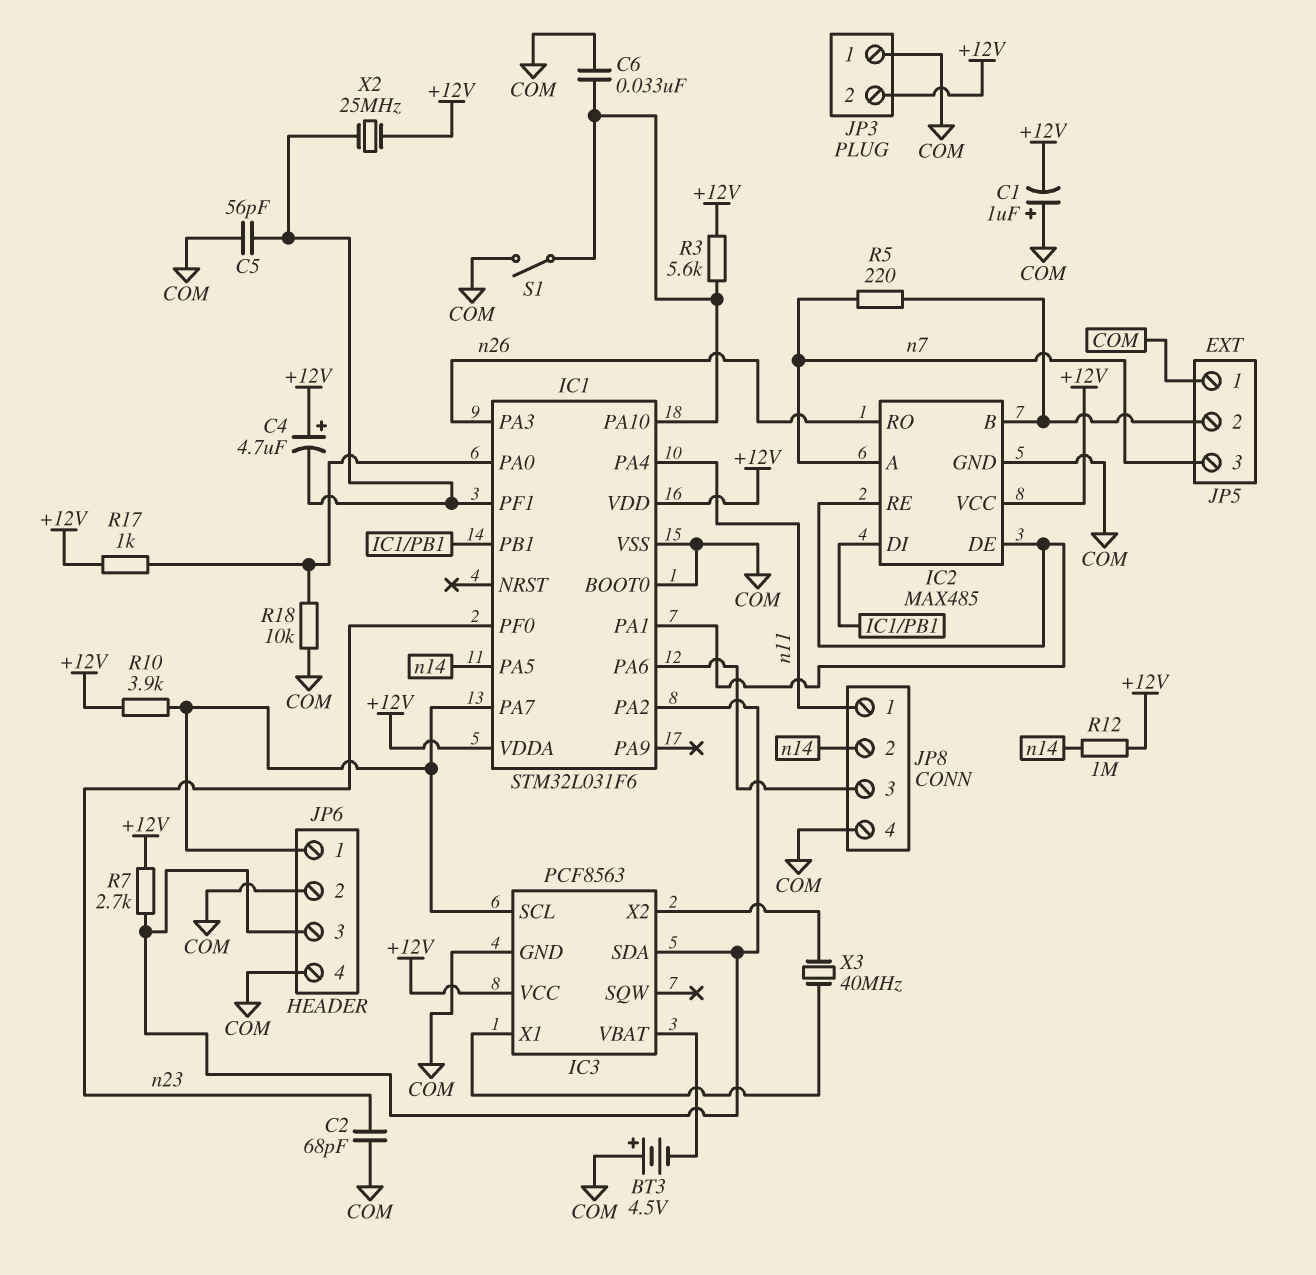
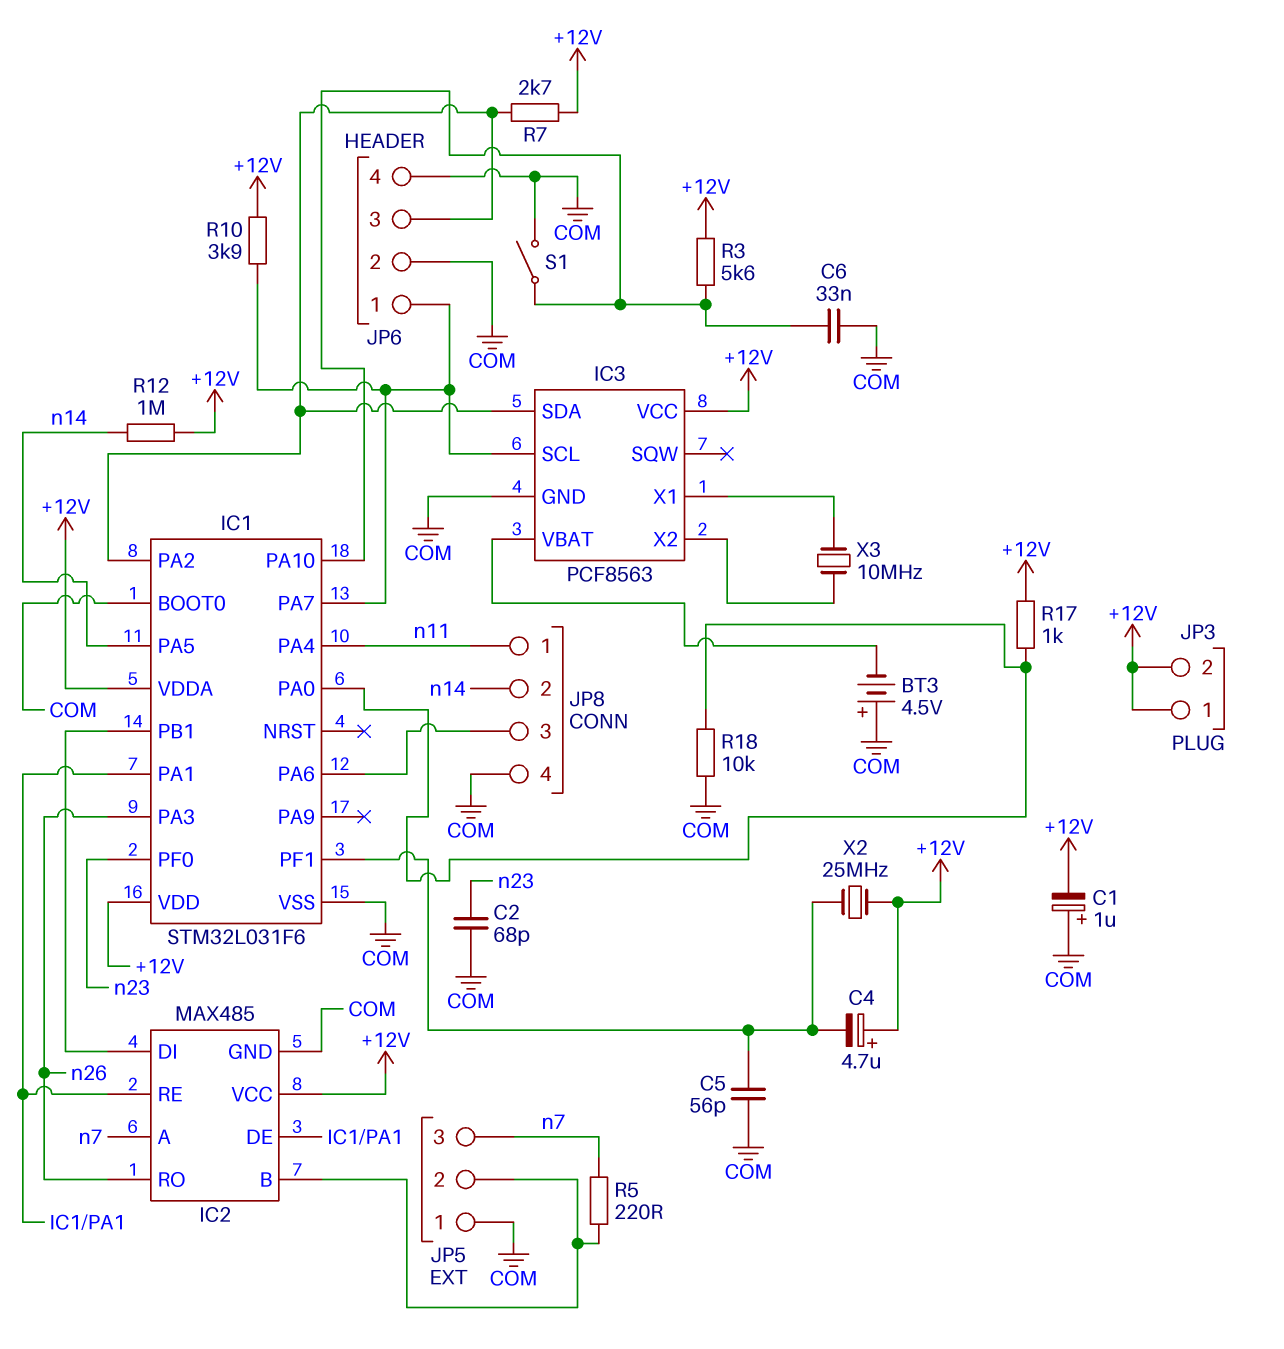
JP3 pin 1: COM -> +12V
X3: 40MHz (IC3/X1, IC3/X2) -> 10MHz (IC3/X1, IC3/X2)

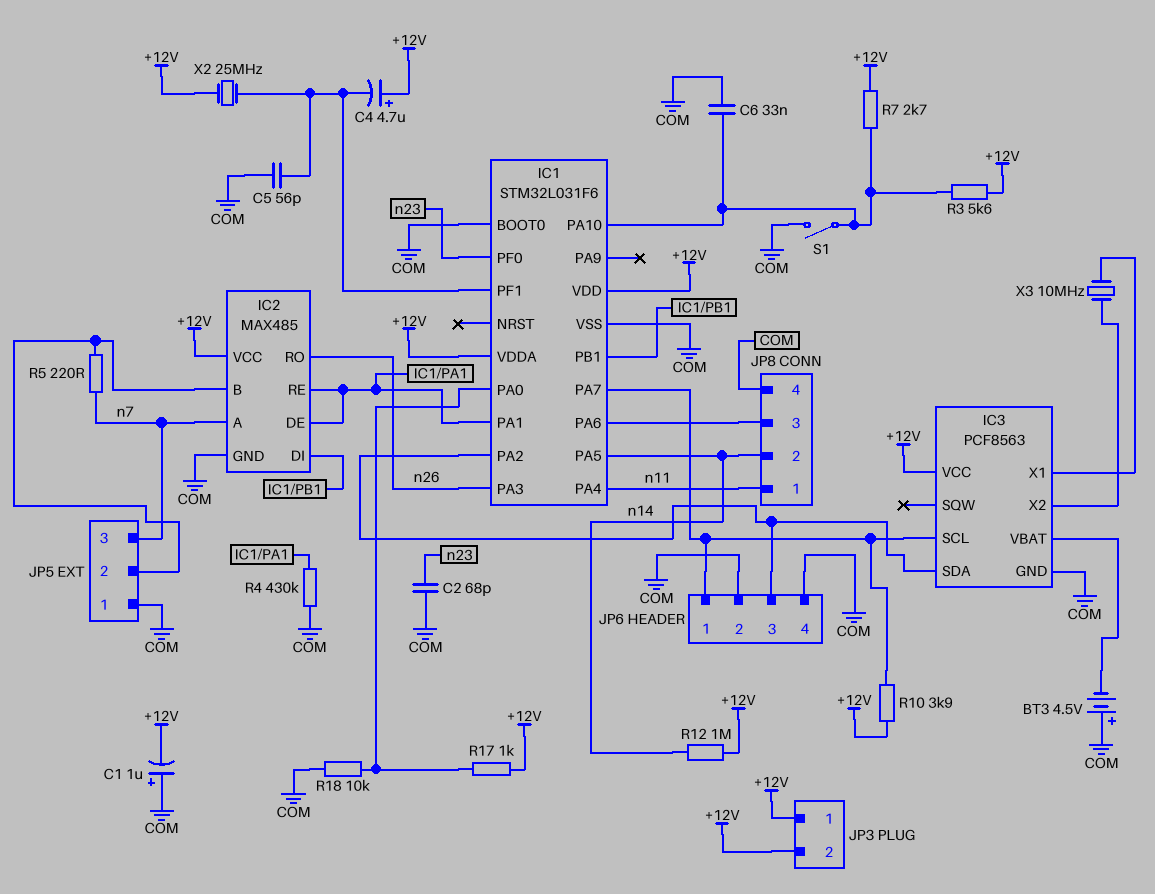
R4: none -> 430k (COM, IC1/PA1)
R7: 2.7k (+12V, IC1/PA2) -> 2.7k (+12V, IC1/PA10)

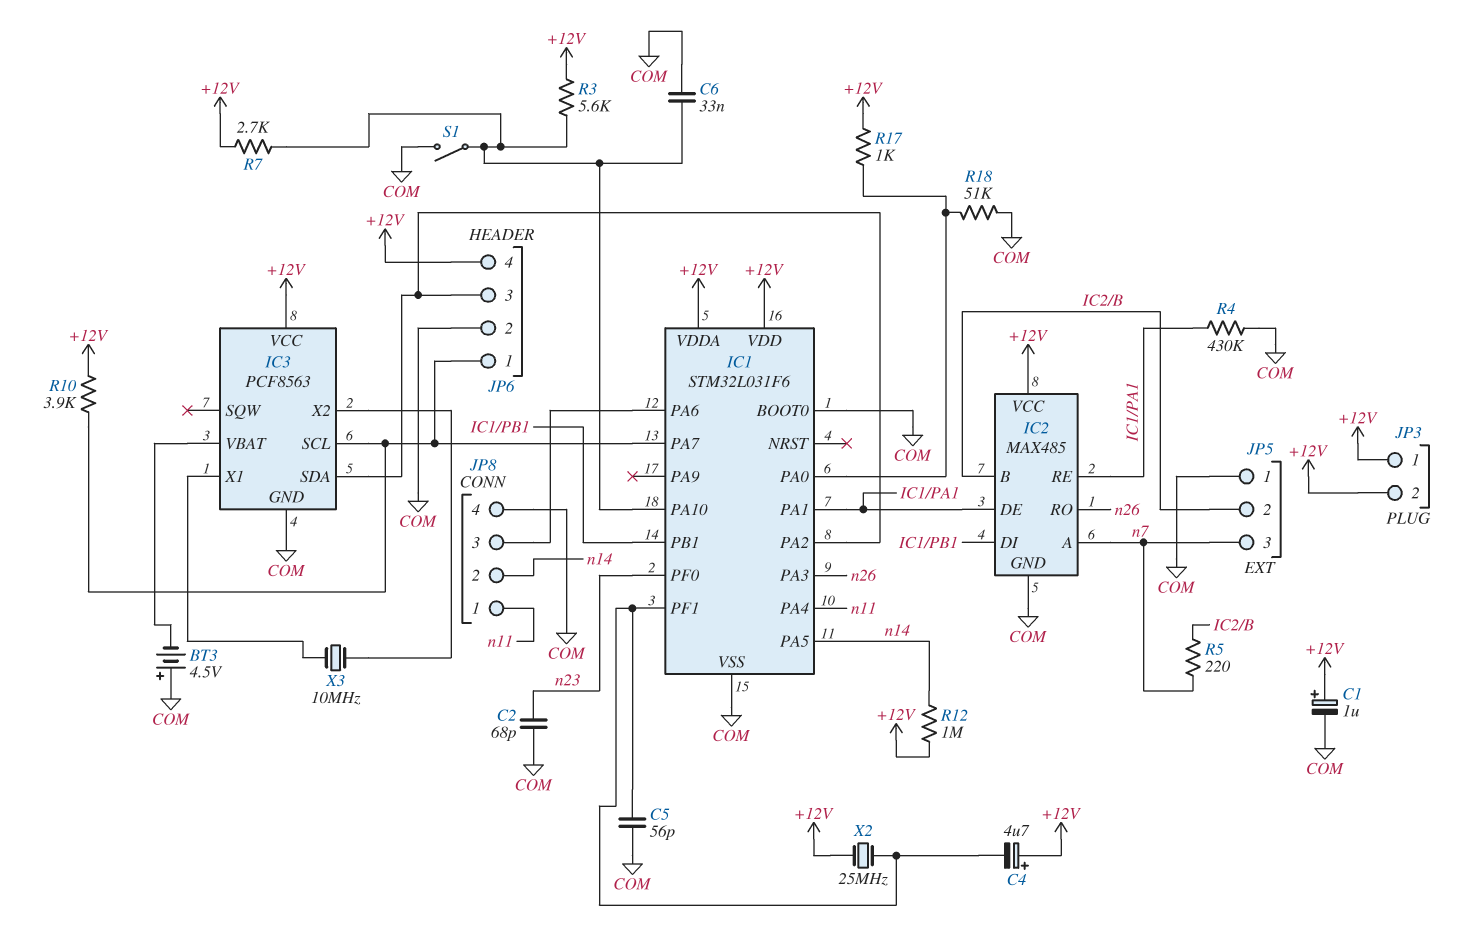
C1: 1uF (plus COM, minus +12V) -> 1uF (plus +12V, minus COM)
JP6 pin 4: COM -> +12V
R18: 10k (COM, IC1/PA0) -> 51k (COM, IC1/PA0)

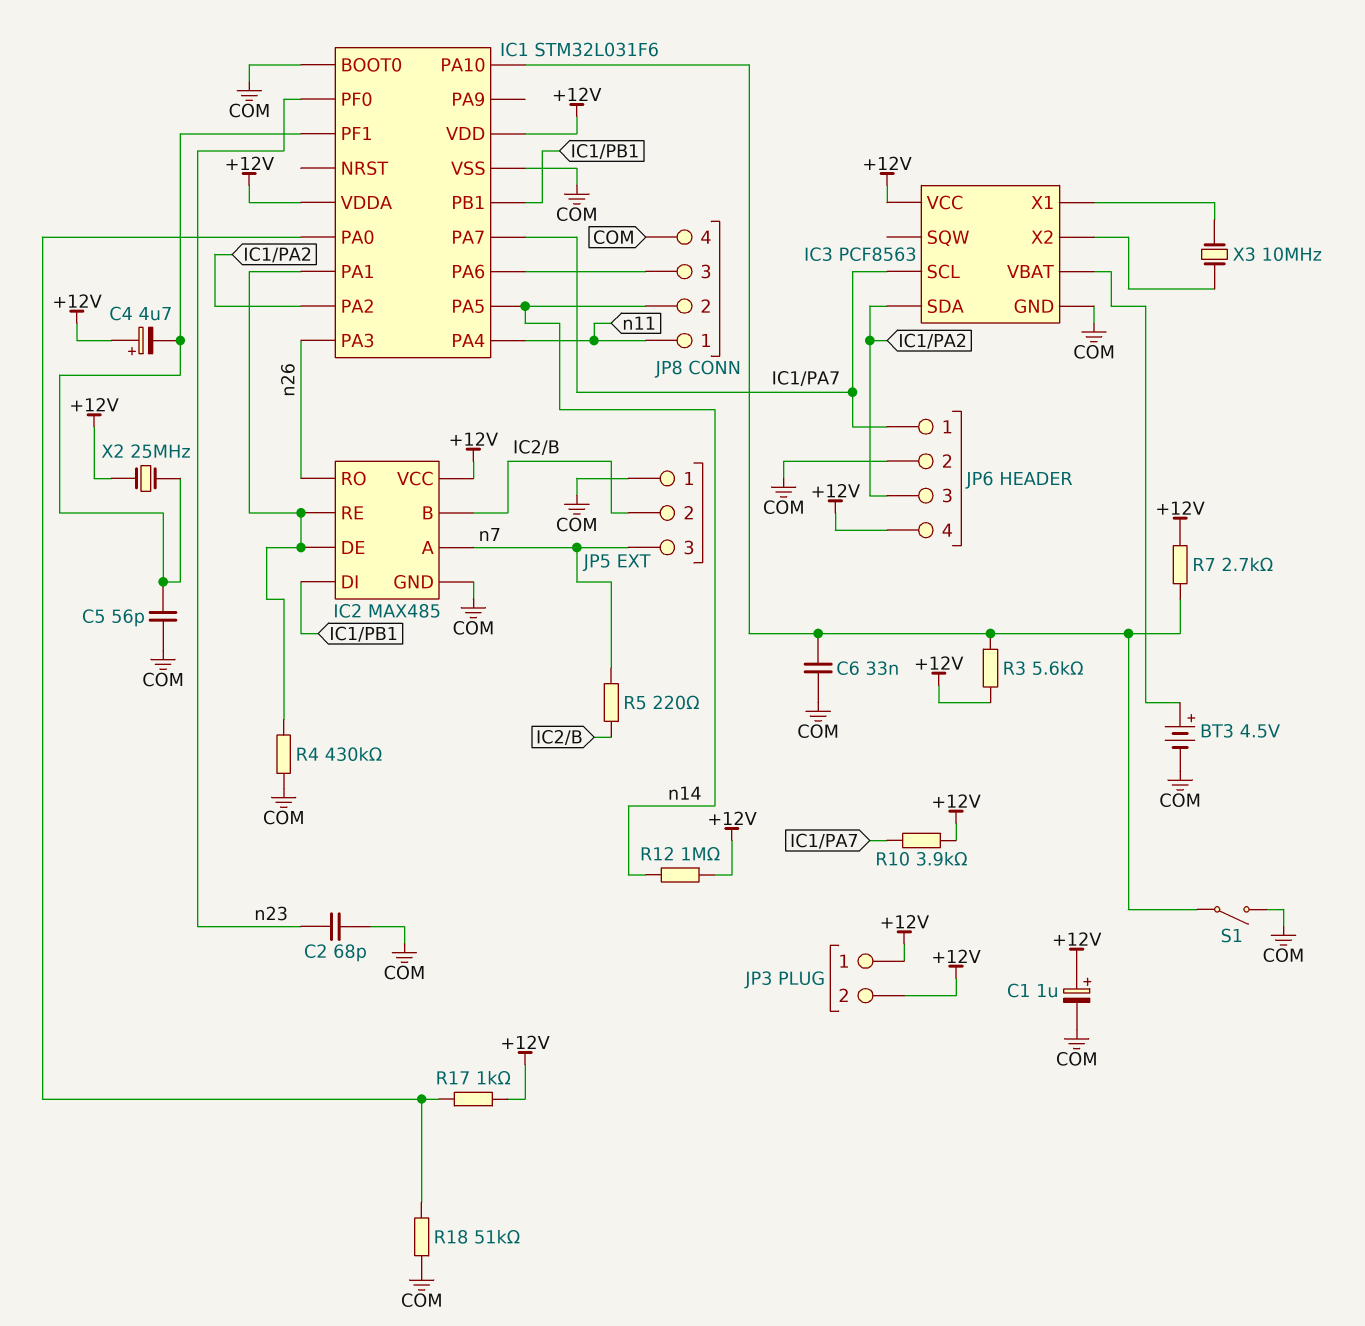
BT3: 4.5V (plus COM, minus IC3/VBAT) -> 4.5V (plus IC3/VBAT, minus COM)

